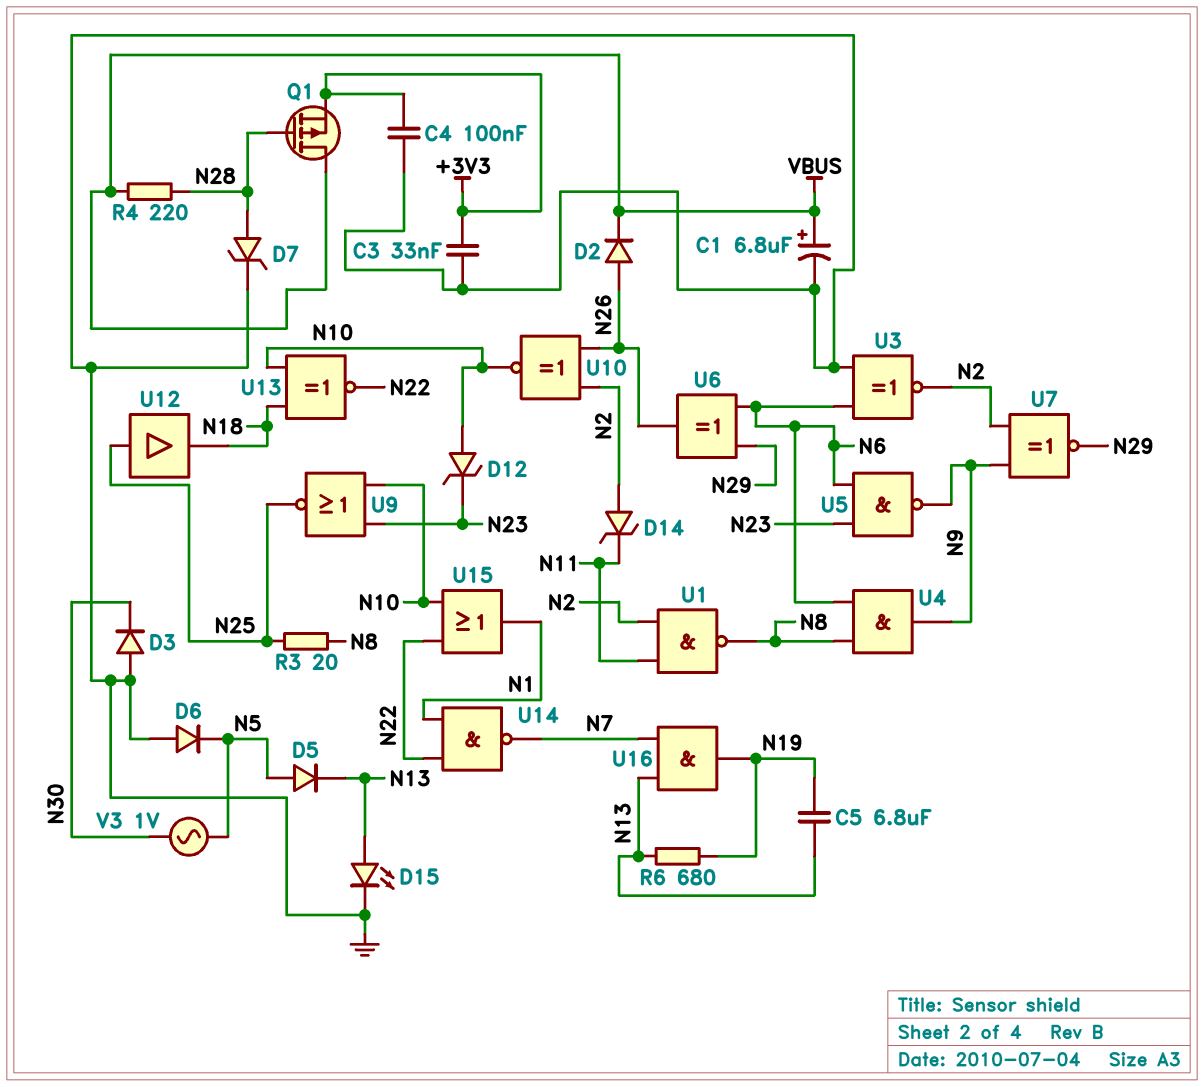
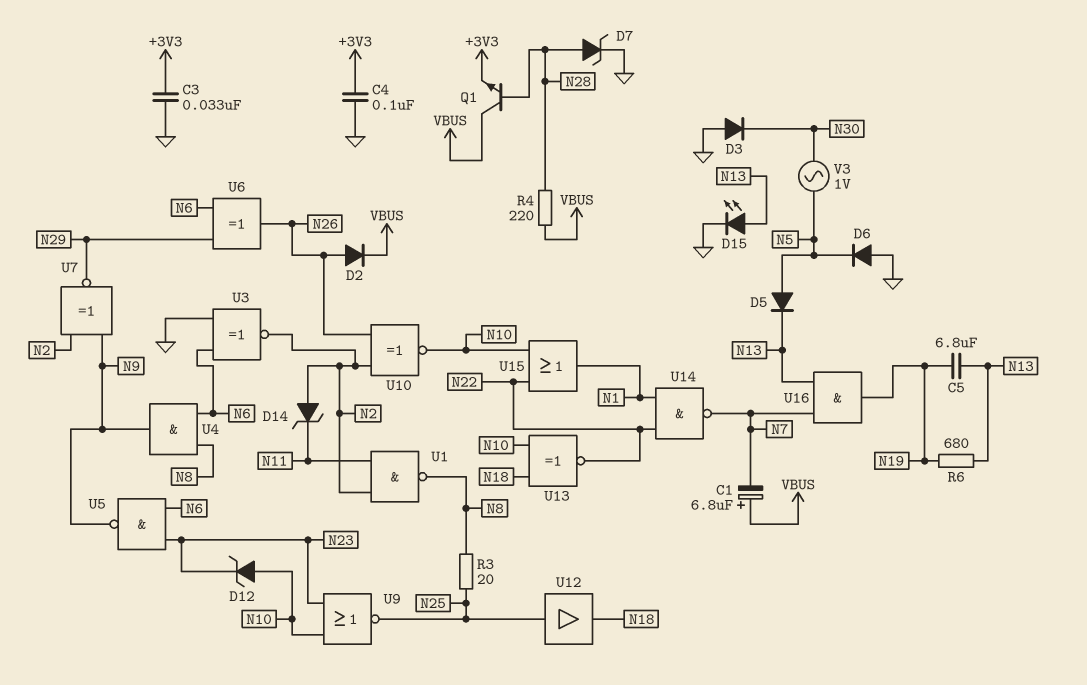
C1: 6.8uF (plus VBUS, minus GND) -> 6.8uF (plus VBUS, minus N7)
Q1: PMOS (G N28, D VBUS, S +3V3) -> NPN (B N28, C VBUS, E +3V3)

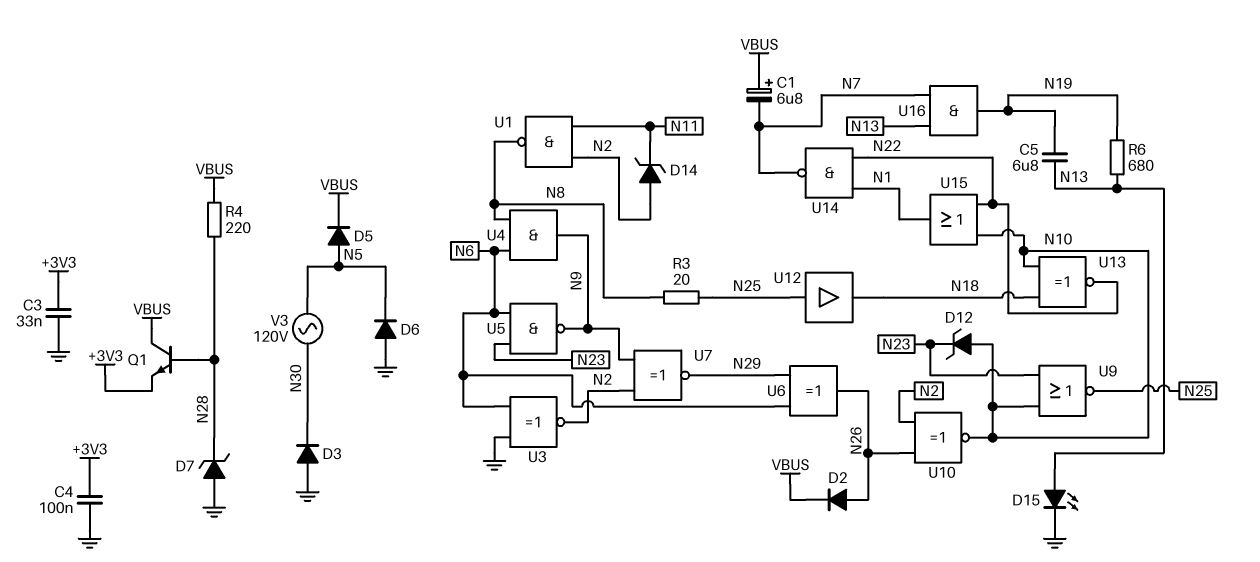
D5: diode (A N5, K N13) -> diode (A N5, K VBUS)
D7: zener (A N28, K GND) -> zener (A GND, K N28)
V3: AC 1V (N5, N30) -> AC 120V (N5, N30)

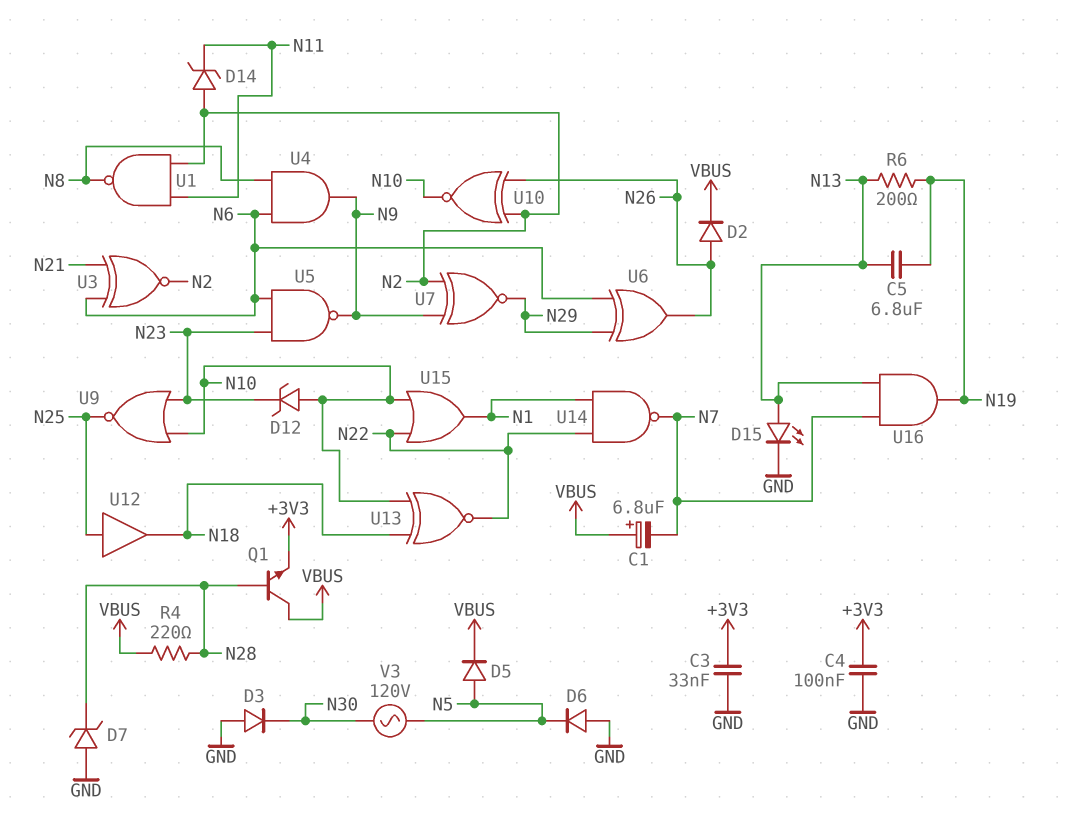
R3: 20 (N8, N25) -> none
R6: 680 (N13, N19) -> 200 (N13, N19)
U3: XNOR (in GND, in N6, out N2) -> XNOR (in N6, in N21, out N2)

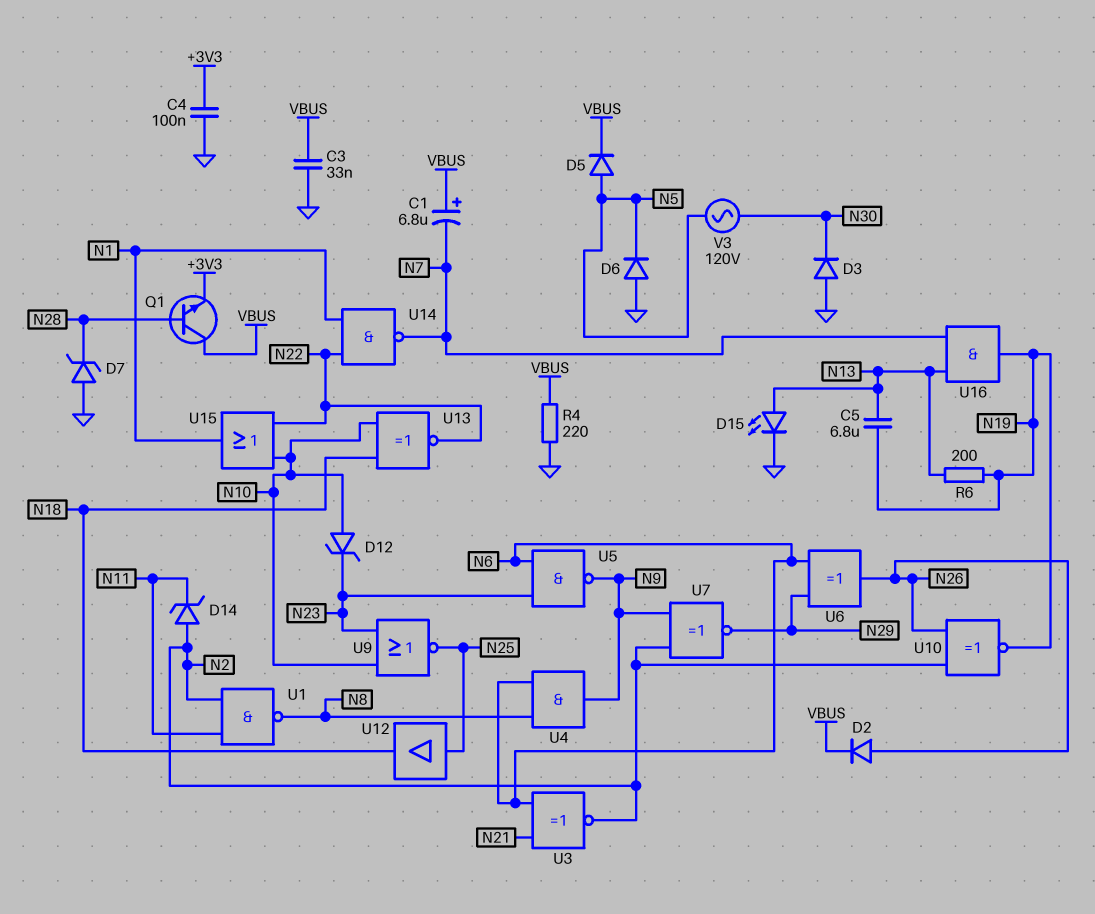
C3: 33nF (+3V3, GND) -> 33nF (GND, VBUS)
R4: 220 (N28, VBUS) -> 220 (GND, VBUS)
U10: XNOR (in N2, in N26, out N10) -> XNOR (in N2, in N26, out N19)

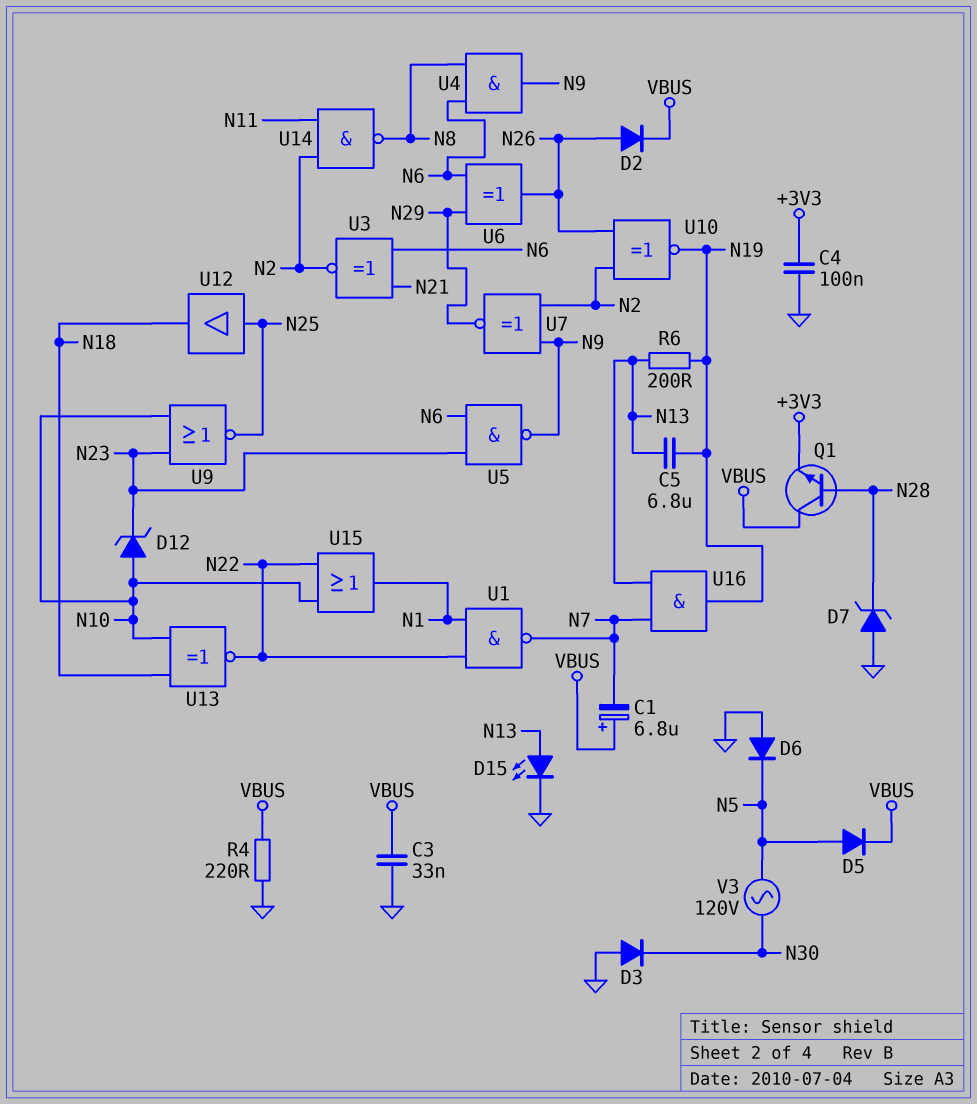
D14: zener (A N2, K N11) -> none
U1: NAND (in N2, in N11, out N8) -> NAND (in N1, in N22, out N7)
U14: NAND (in N1, in N22, out N7) -> NAND (in N2, in N11, out N8)

